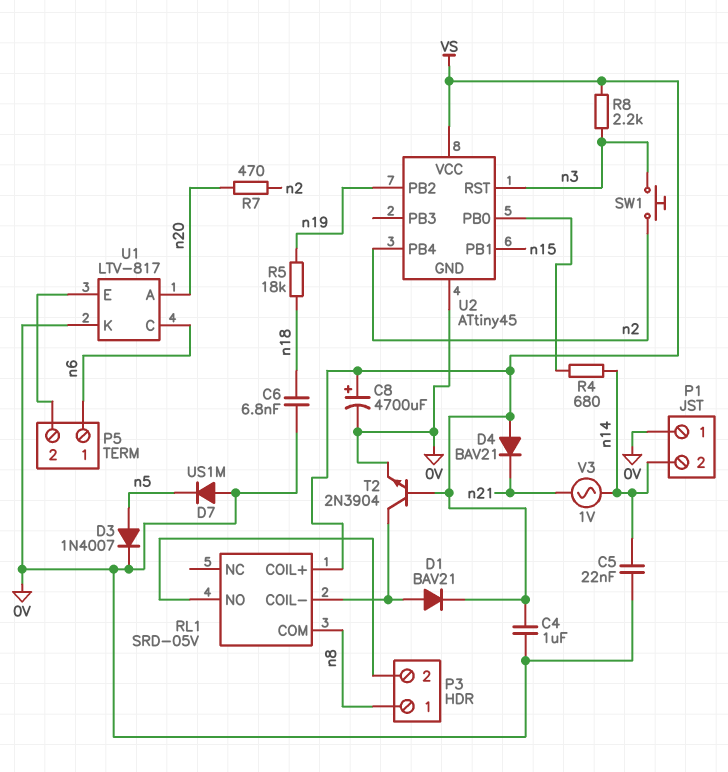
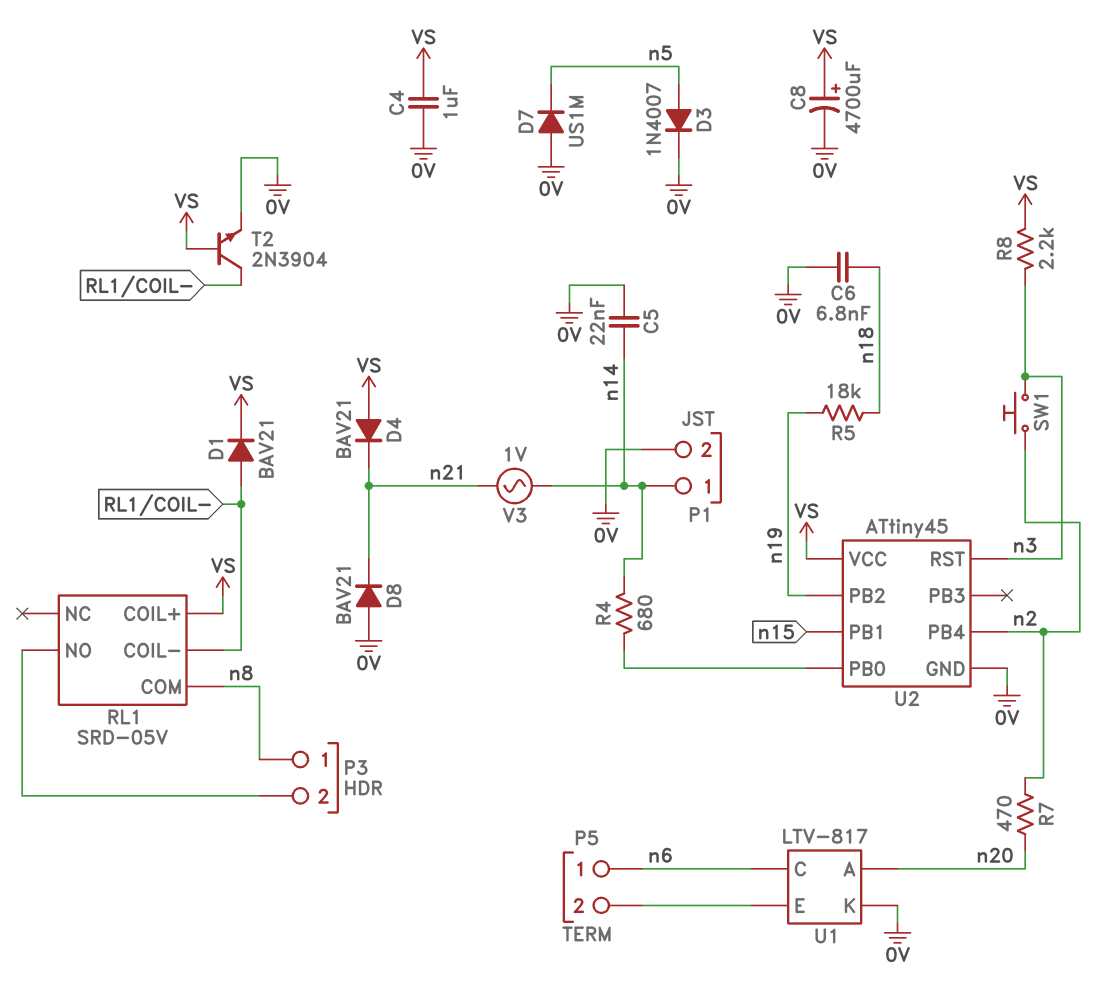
D8: none -> diode BAV21 (A 0V, K n21)
P1 pin 1: 0V -> n14
P1 pin 2: n14 -> 0V

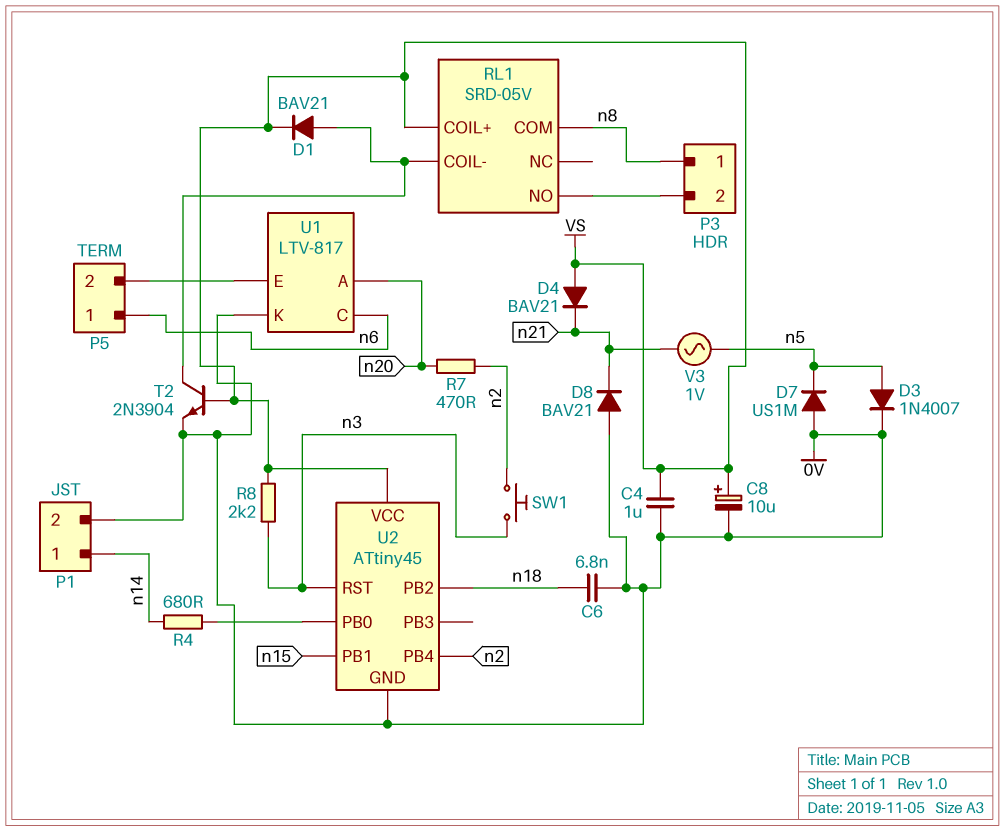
C5: 22nF (0V, n14) -> none
C8: 4700uF (plus VS, minus 0V) -> 10uF (plus VS, minus 0V)
R5: 18k (n18, n19) -> none
U2 pin PB2: n19 -> n18
V3: AC 1V (n14, n21) -> AC 1V (n5, n21)

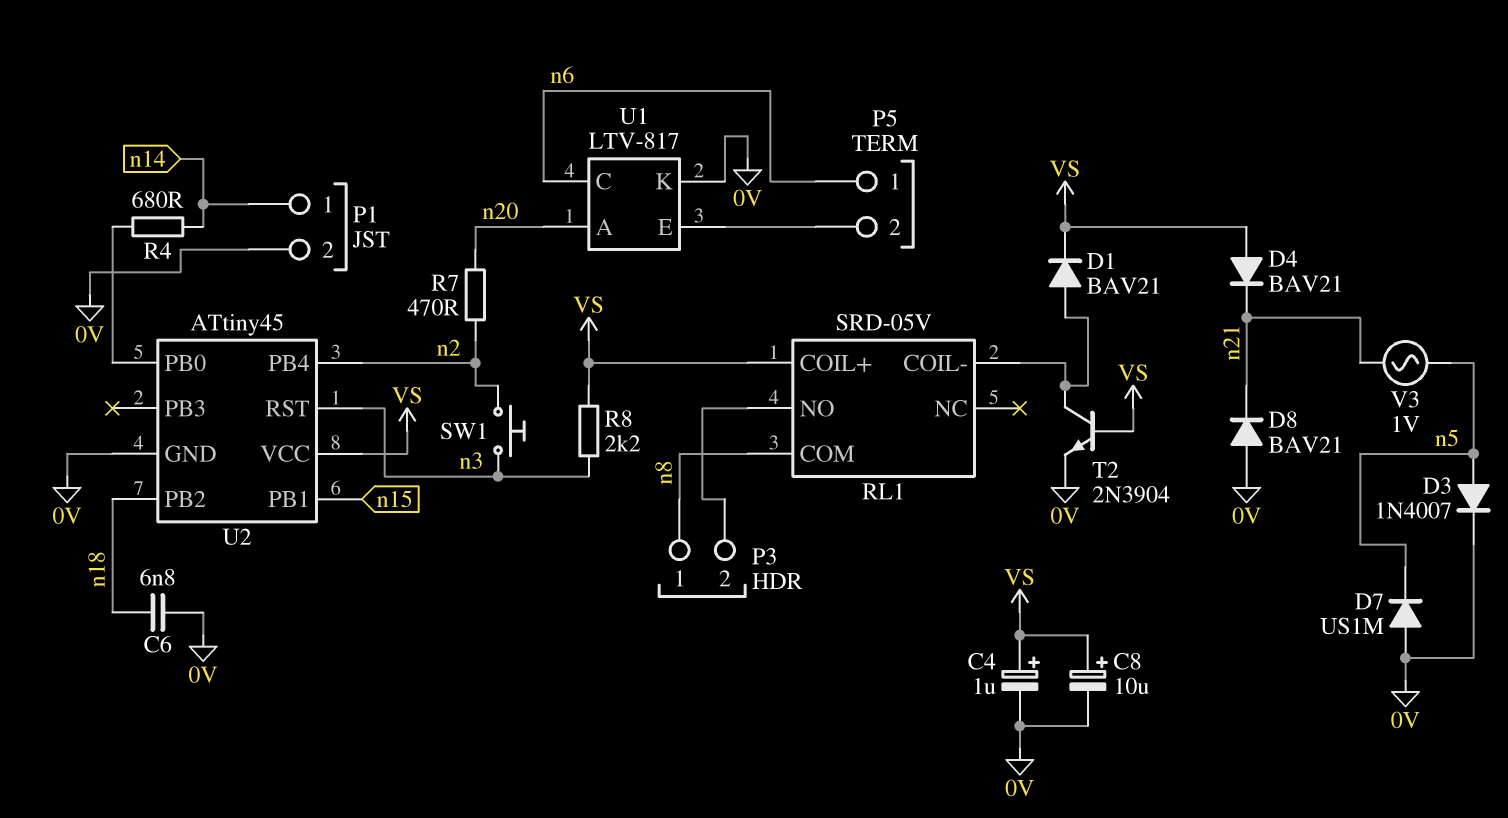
C4: 1uF (0V, VS) -> 1uF (plus VS, minus 0V)

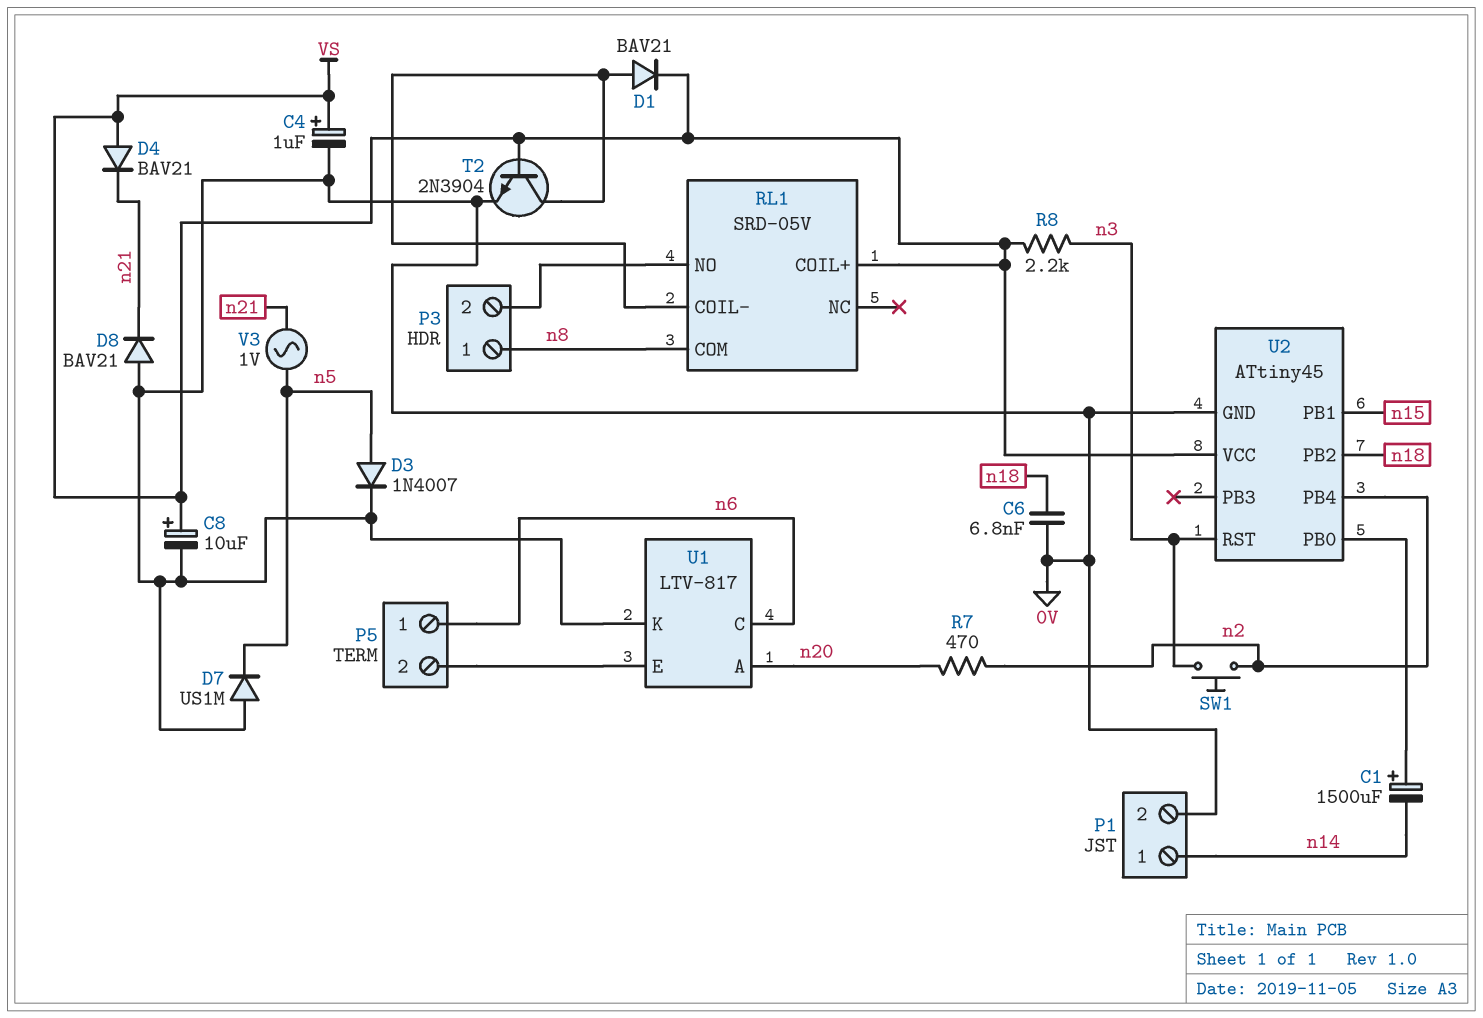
C1: none -> 1500uF (plus U2/PB0, minus n14)
R4: 680 (U2/PB0, n14) -> none

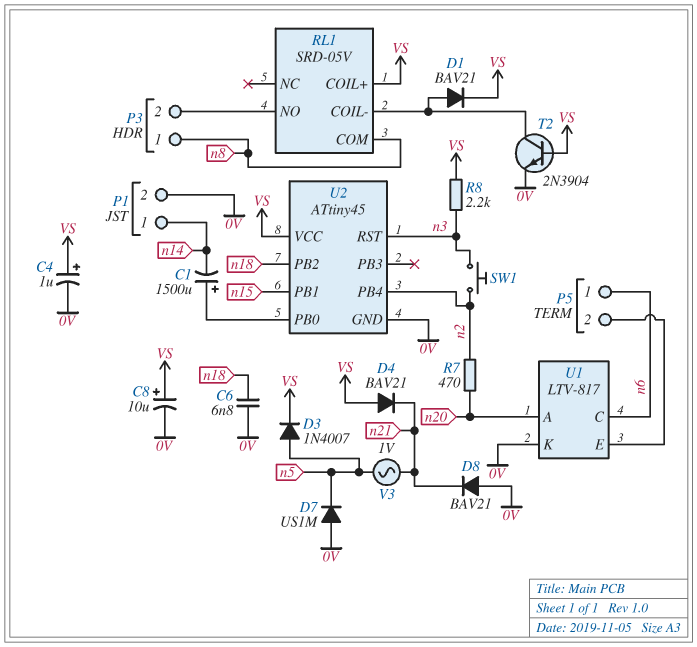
D3: diode 1N4007 (A n5, K 0V) -> diode 1N4007 (A n5, K VS)

